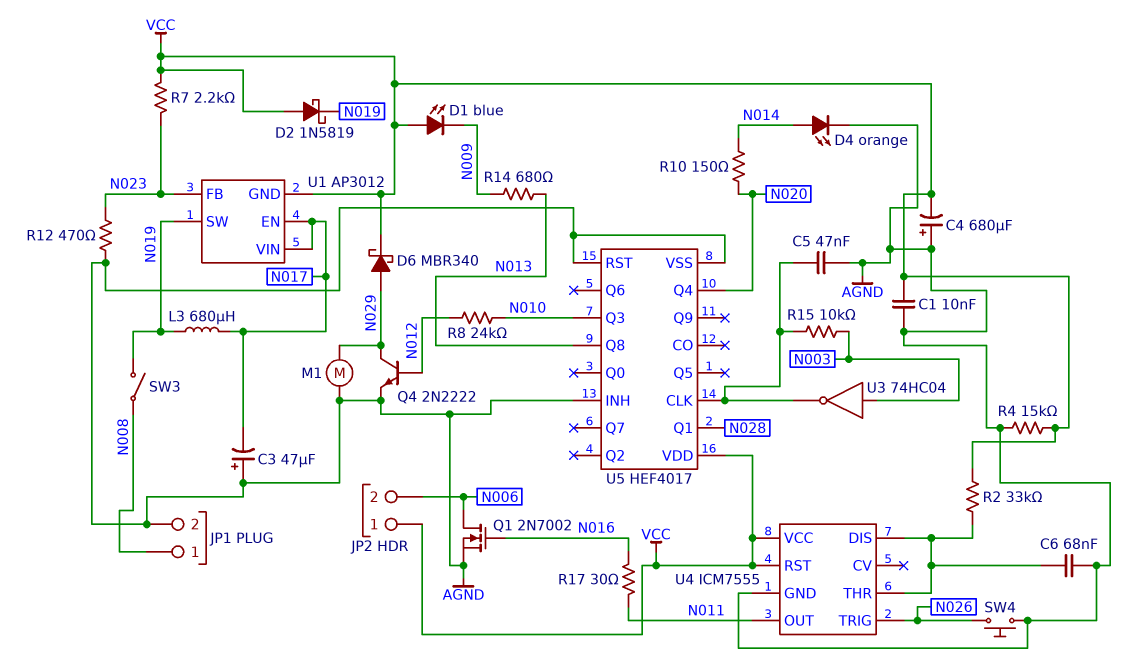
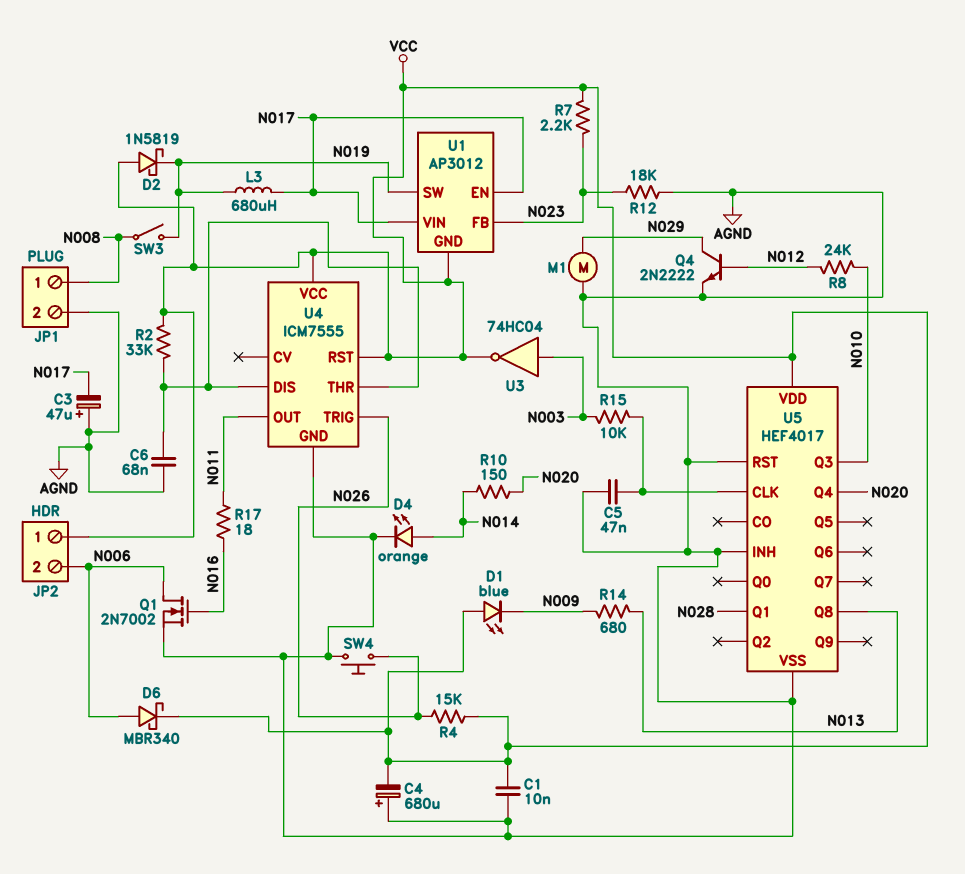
D6: schottky MBR340 (A N029, K VCC) -> schottky MBR340 (A N006, K VCC)
R4: 15k (AGND, VCC) -> 15k (N026, VCC)
R12: 470 (AGND, N023) -> 18k (AGND, N023)
R17: 30 (N011, N016) -> 18 (N011, N016)
U3: NOT 74HC04 (in N003, out U5/CLK) -> NOT 74HC04 (in N003, out VCC)

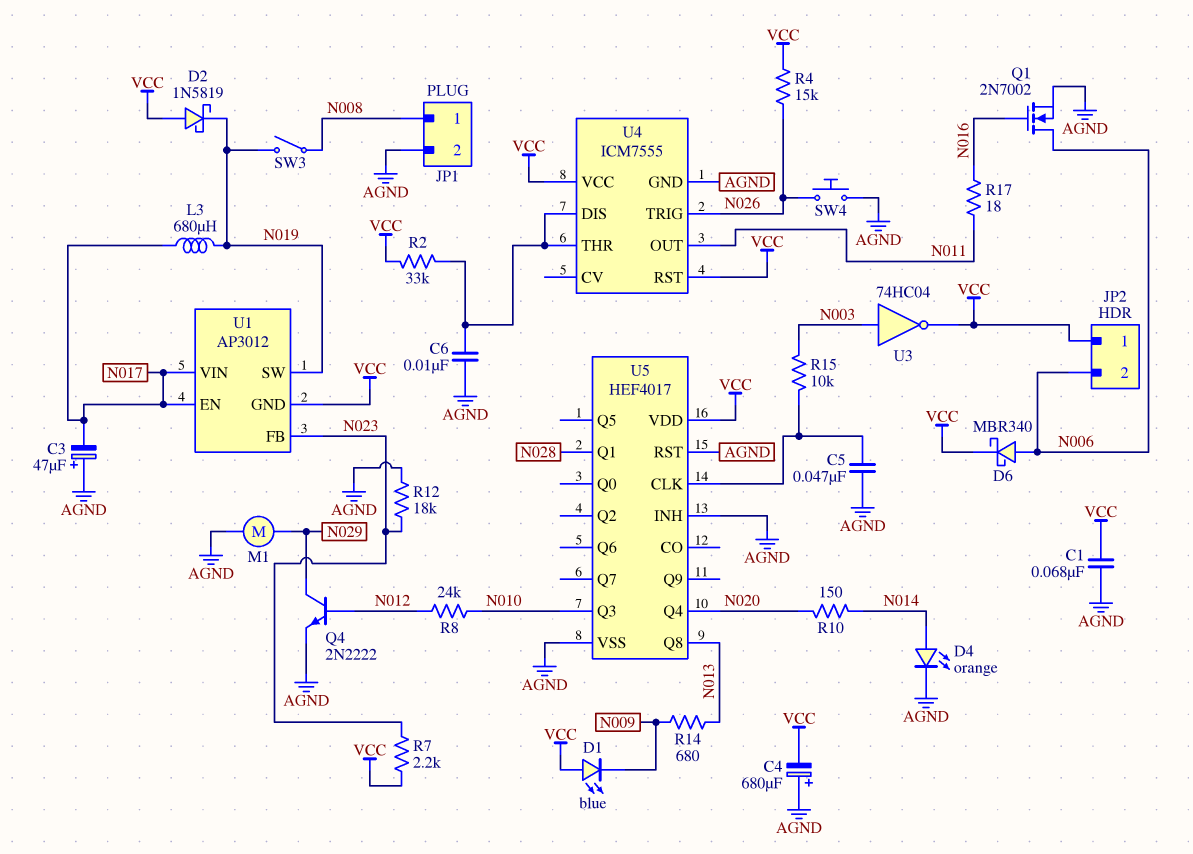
C1: 10nF (AGND, VCC) -> 68nF (AGND, VCC)
C6: 68nF (AGND, U4/DIS) -> 10nF (AGND, U4/DIS)

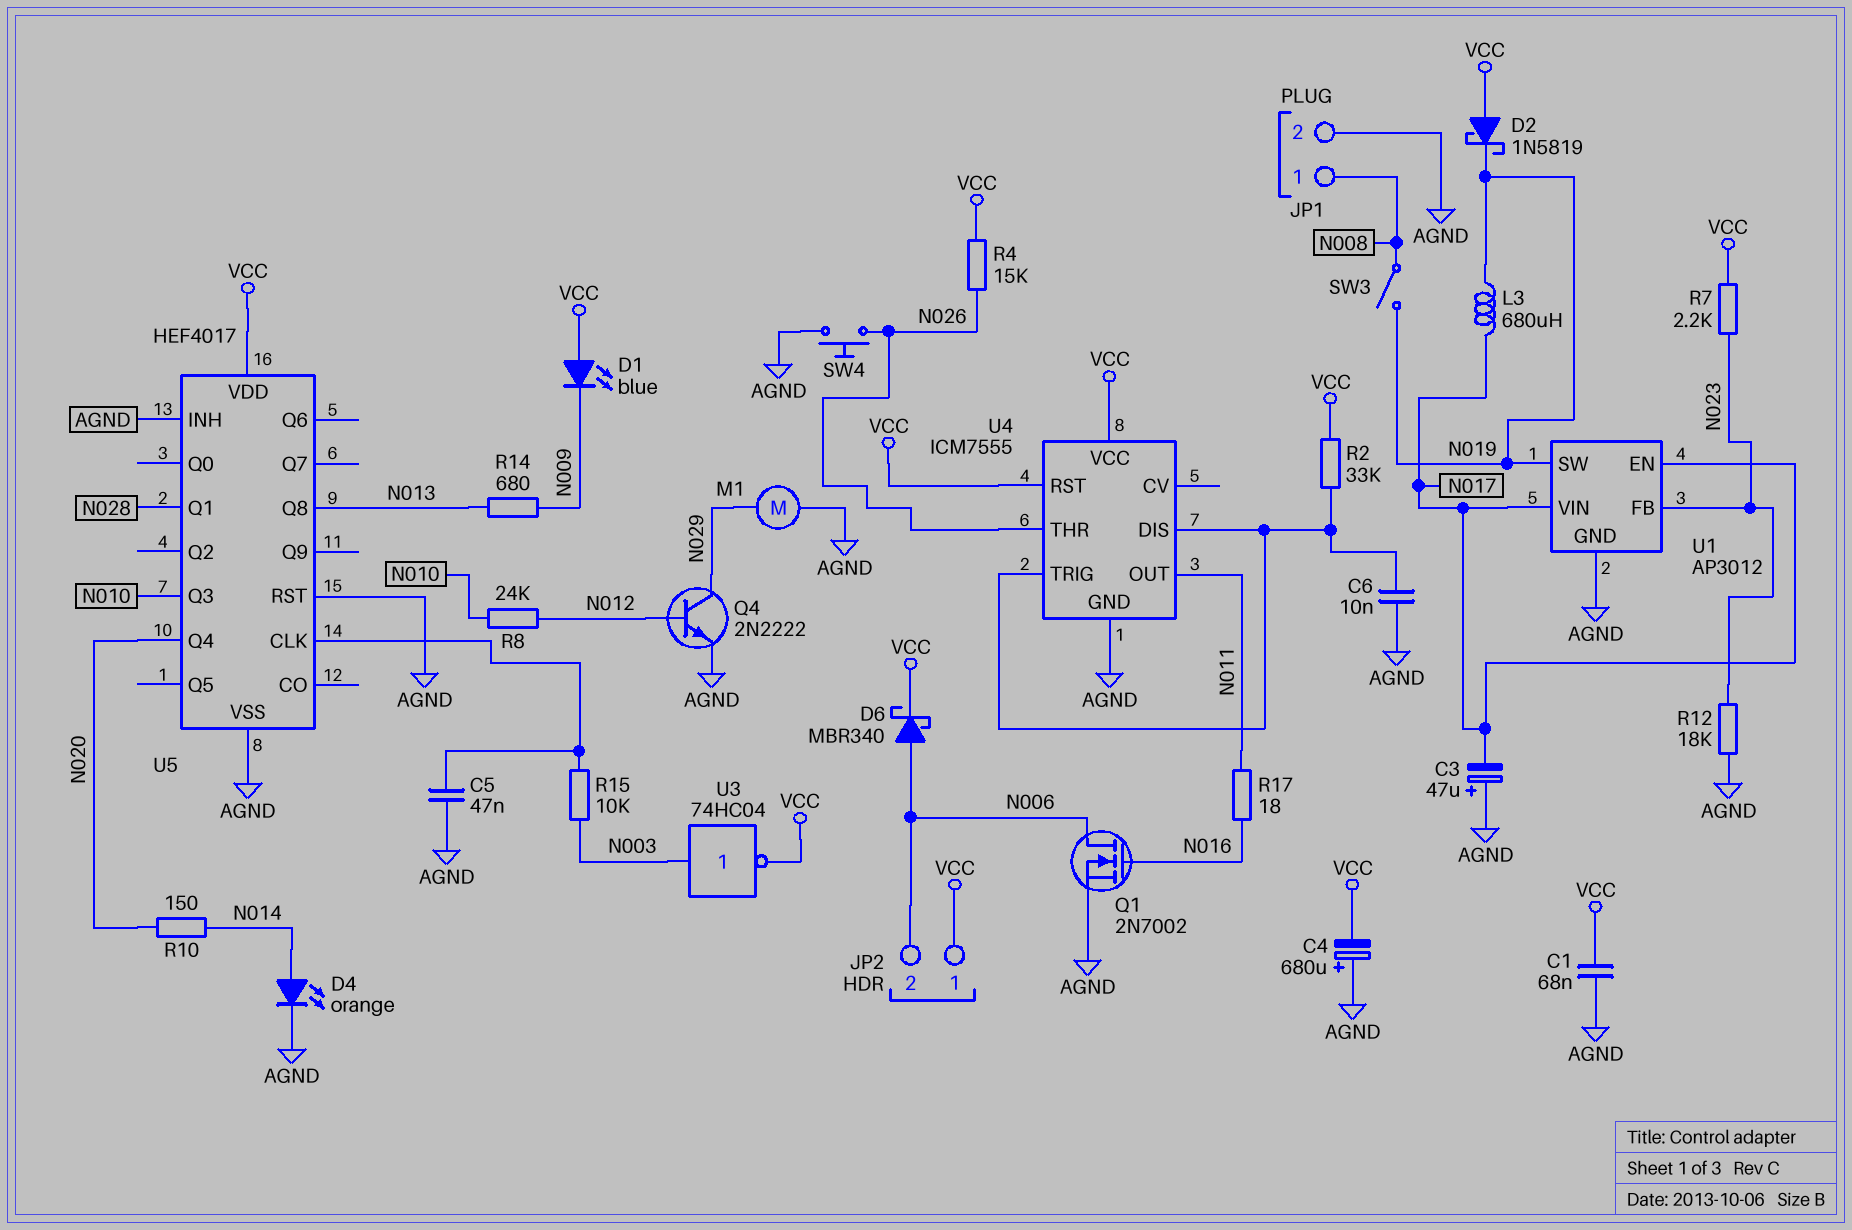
U1 pin GND: VCC -> AGND
U4 pin THR: U4/DIS -> N026
U4 pin TRIG: N026 -> U4/DIS

